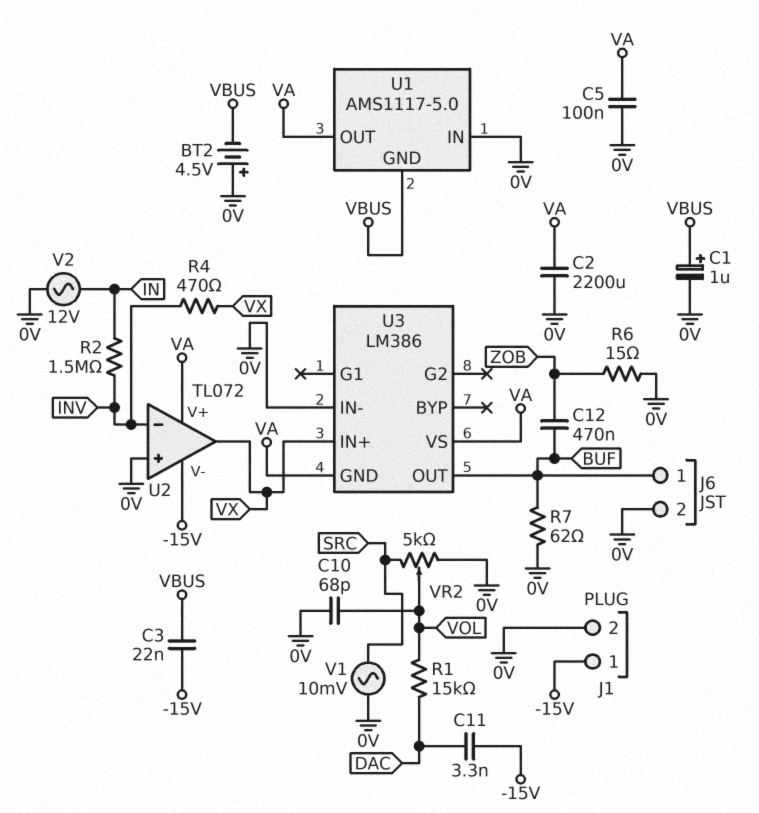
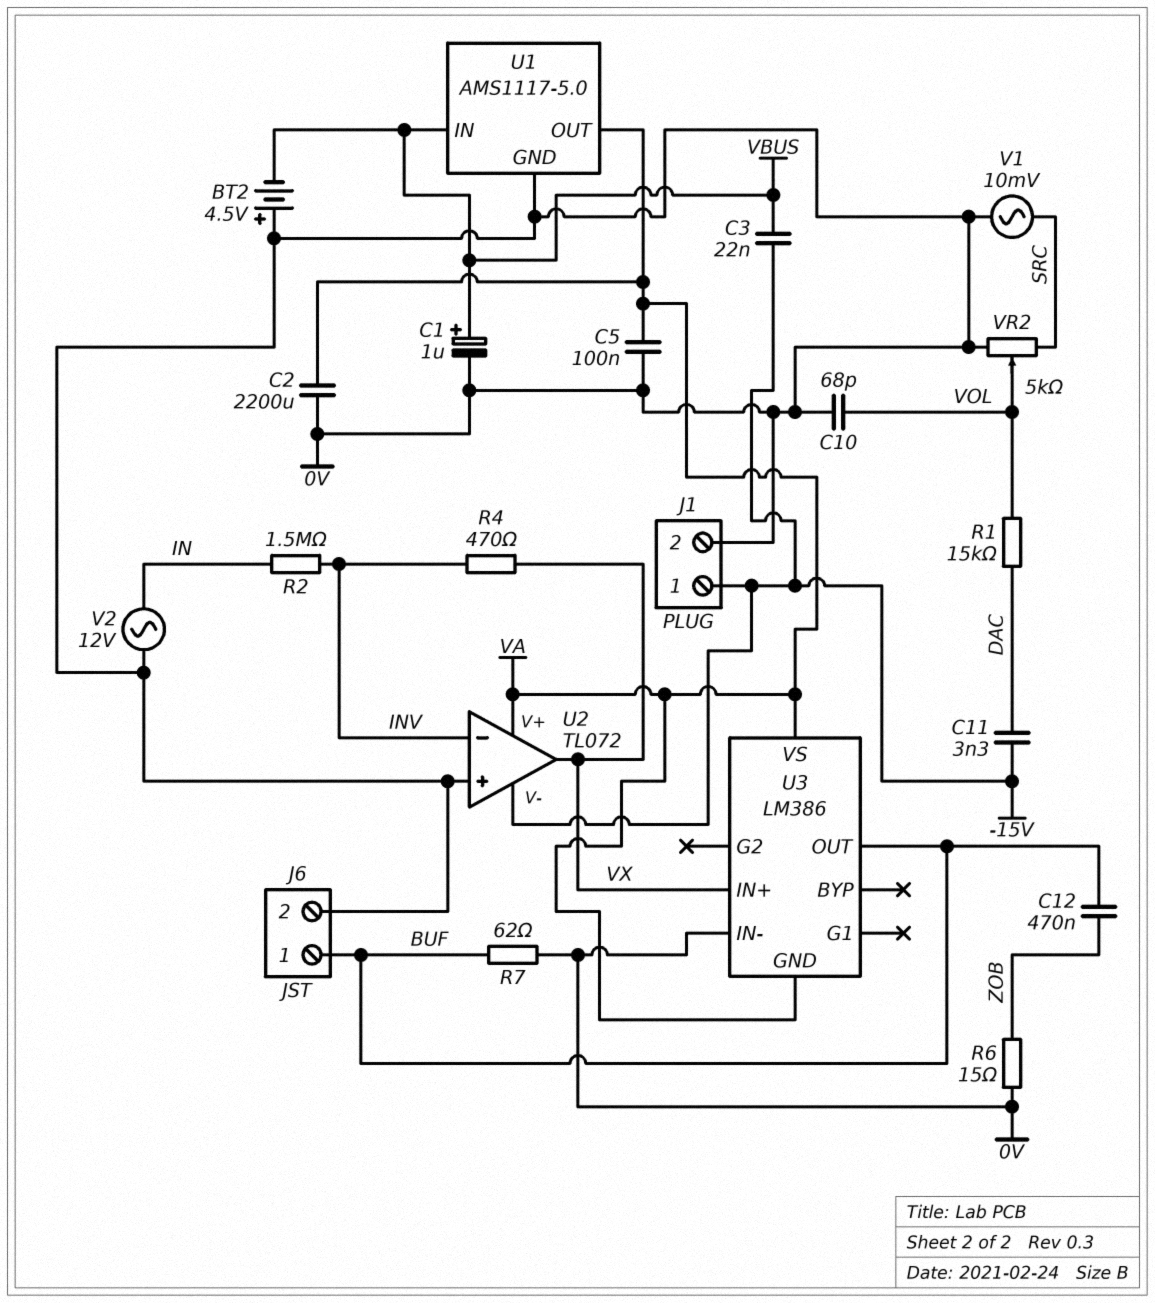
U1 pin GND: VBUS -> 0V
U1 pin IN: 0V -> VBUS

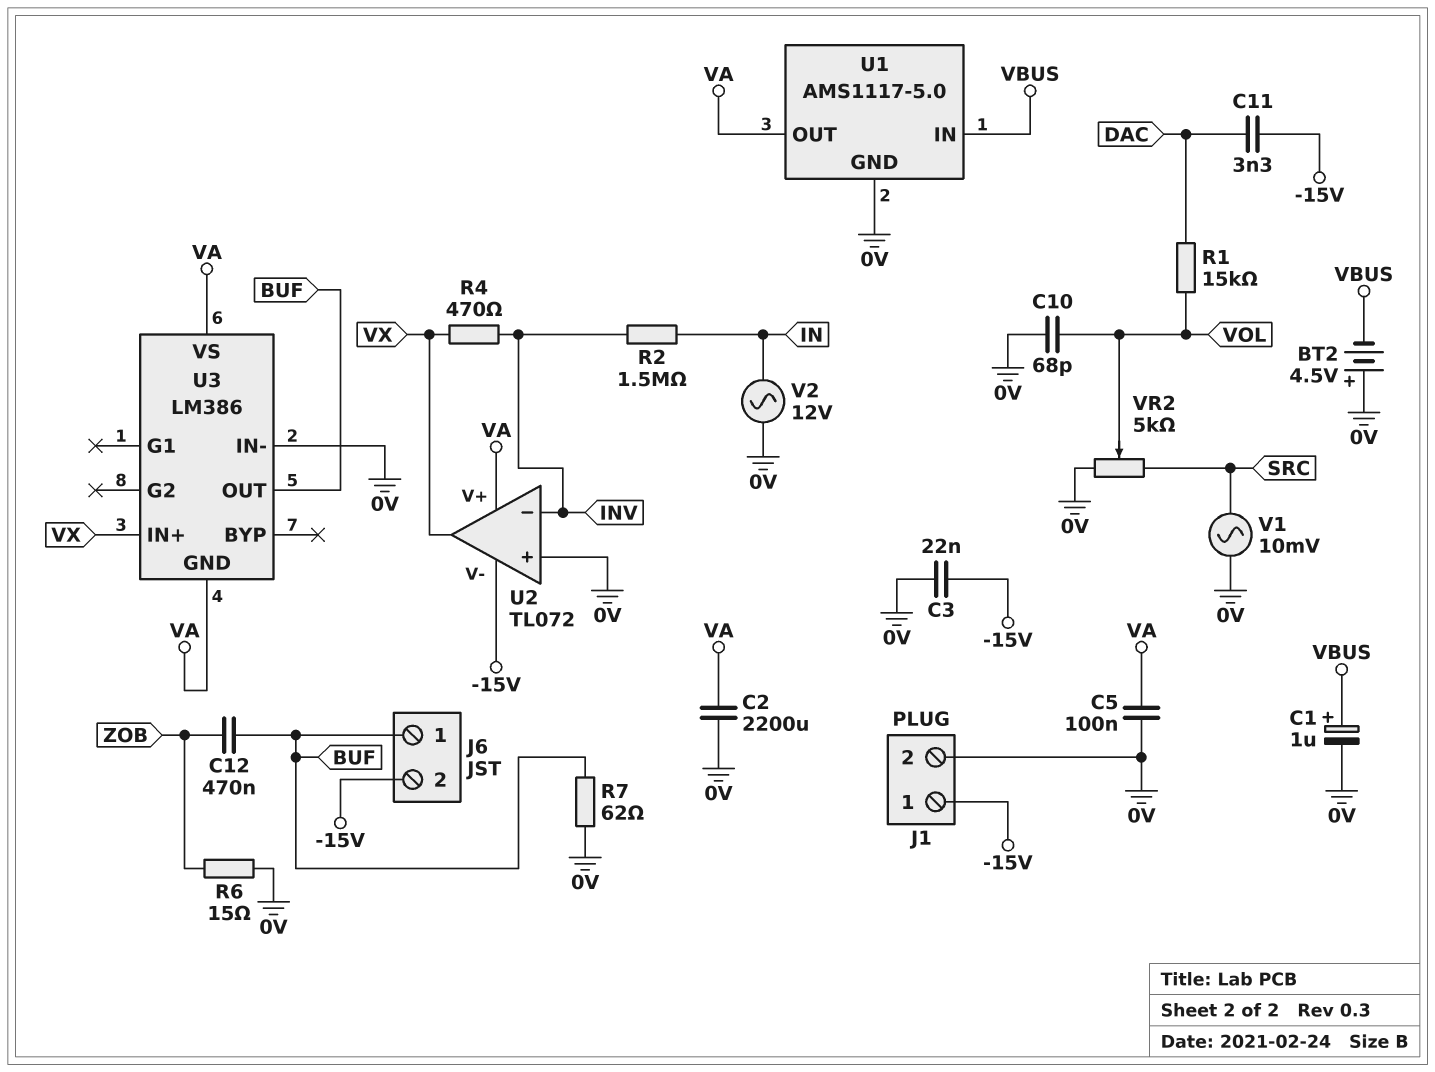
C3: 22nF (-15V, VBUS) -> 22nF (-15V, 0V)
J6 pin 2: 0V -> -15V

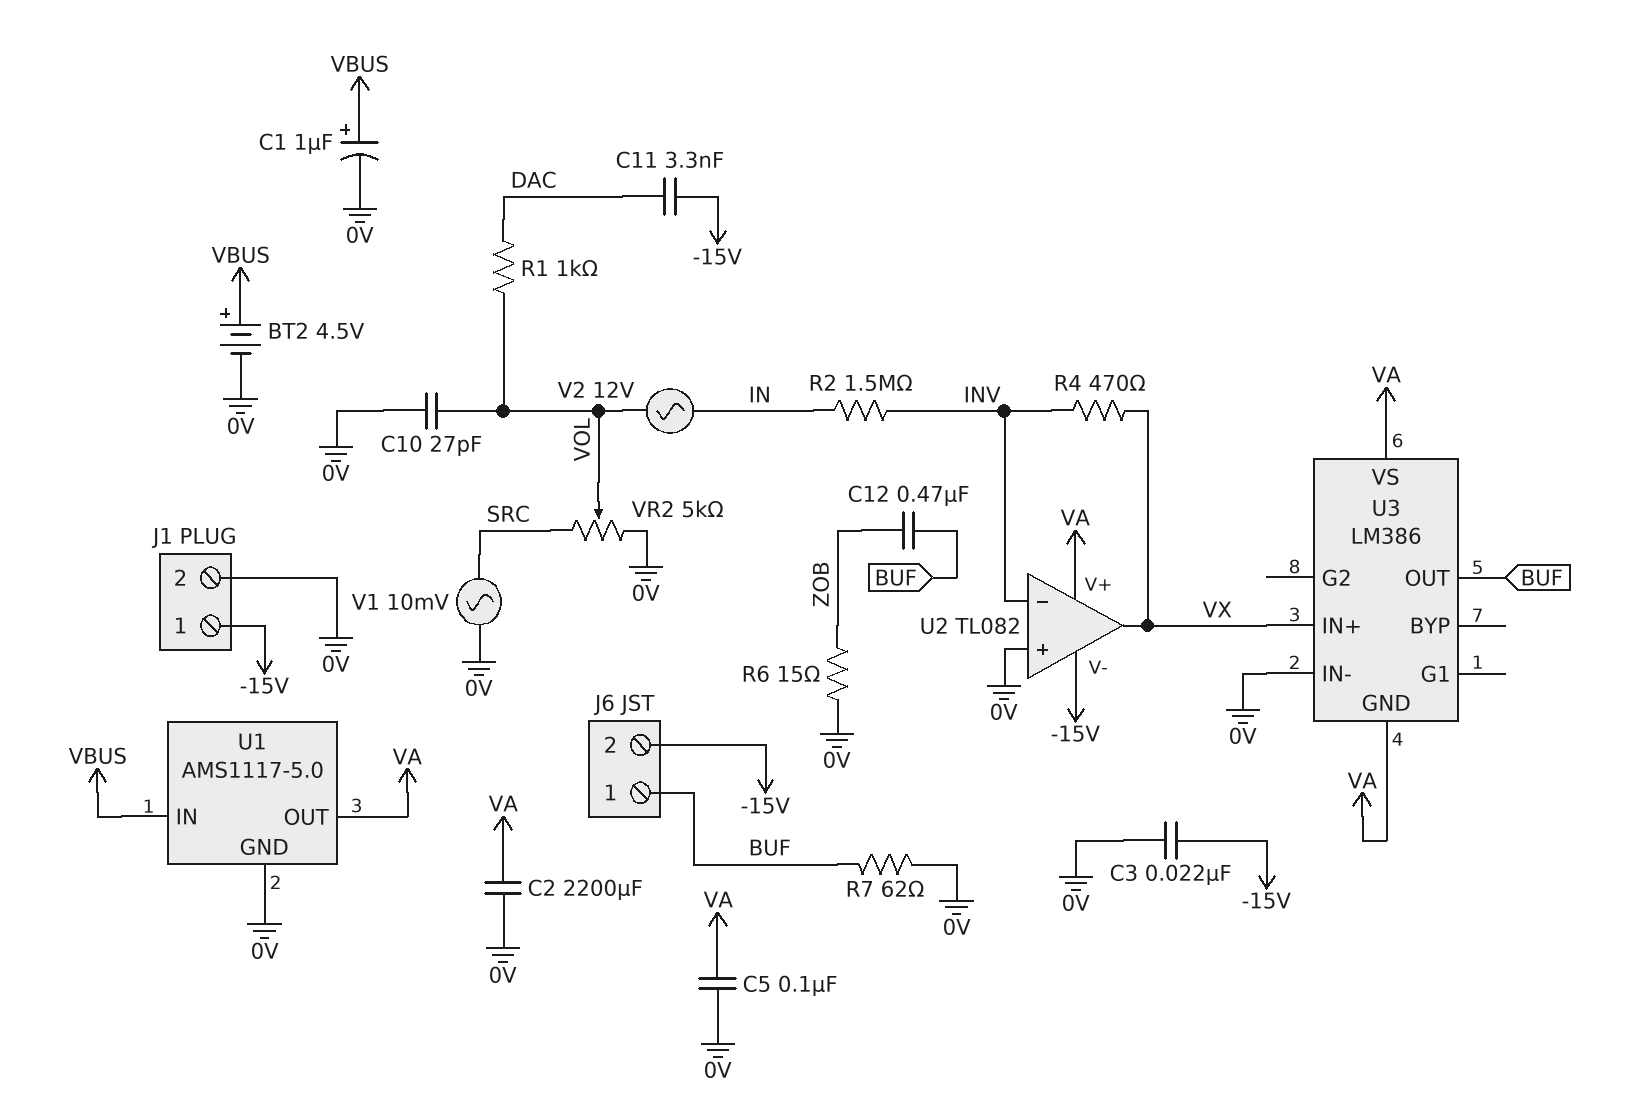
BT2: 4.5V (plus 0V, minus VBUS) -> 4.5V (plus VBUS, minus 0V)
C10: 68pF (0V, VOL) -> 27pF (0V, VOL)
R1: 15k (DAC, VOL) -> 1k (DAC, VOL)
U2: TL072 -> TL082
V2: AC 12V (0V, IN) -> AC 12V (IN, VOL)

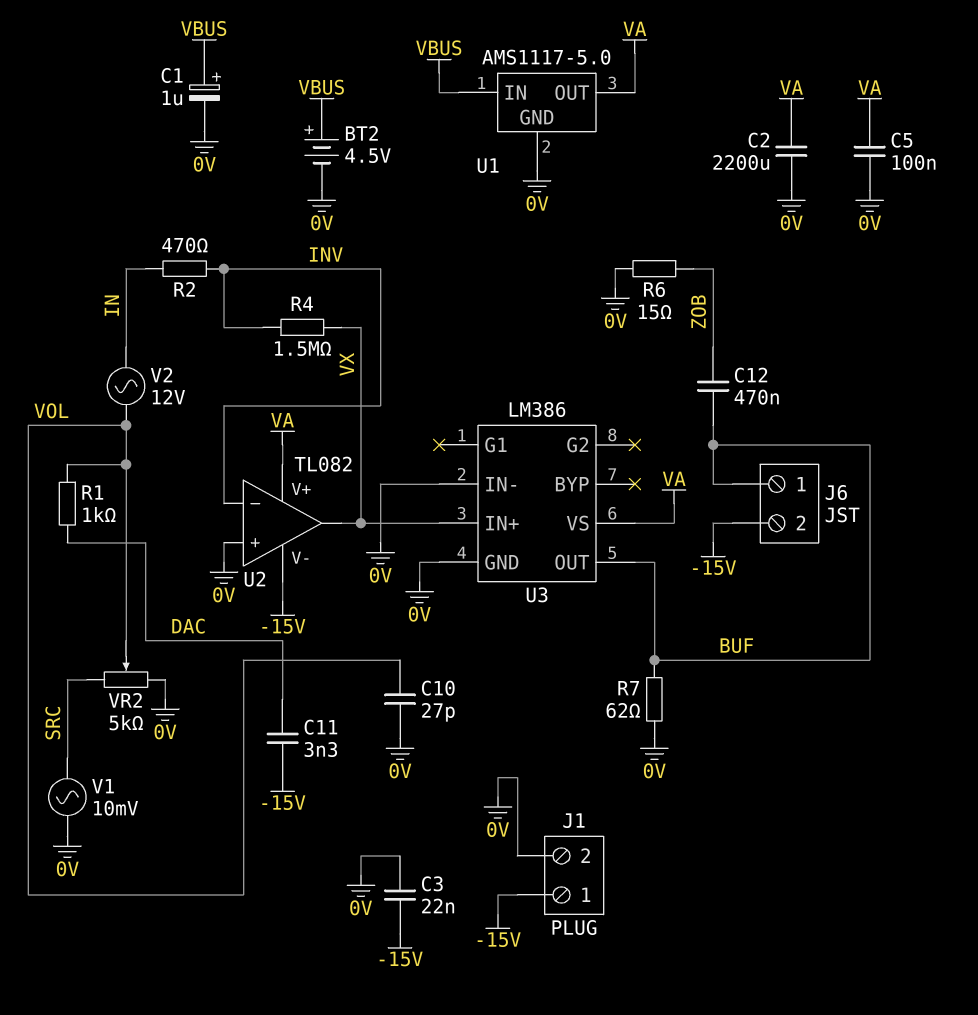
R2: 1.5M (IN, INV) -> 470 (IN, INV)
R4: 470 (INV, VX) -> 1.5M (INV, VX)
U3 pin GND: VA -> 0V

